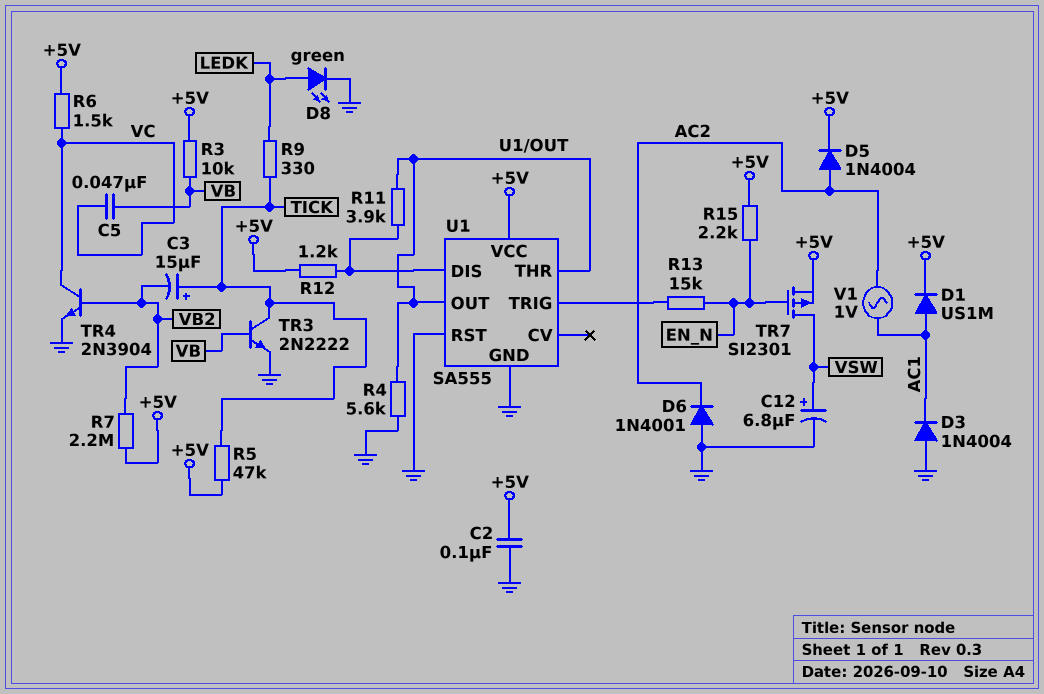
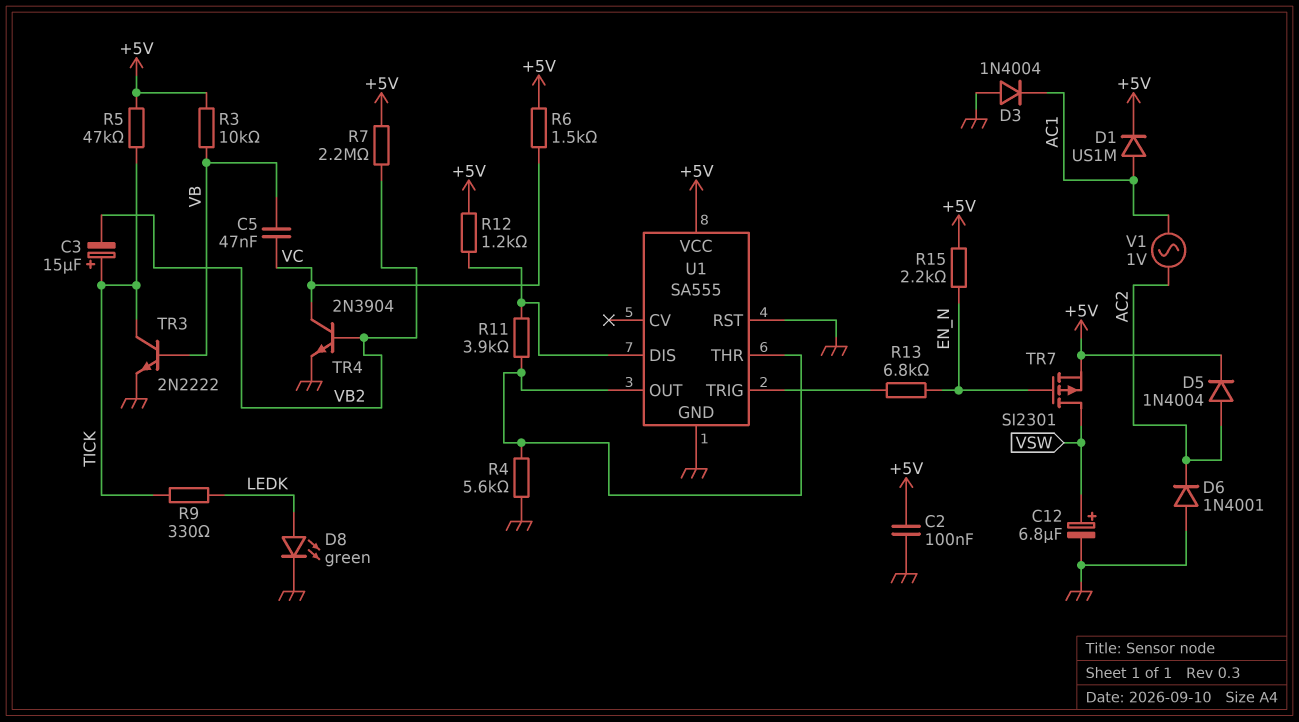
R13: 15k (EN_N, U1/TRIG) -> 6.8k (EN_N, U1/TRIG)

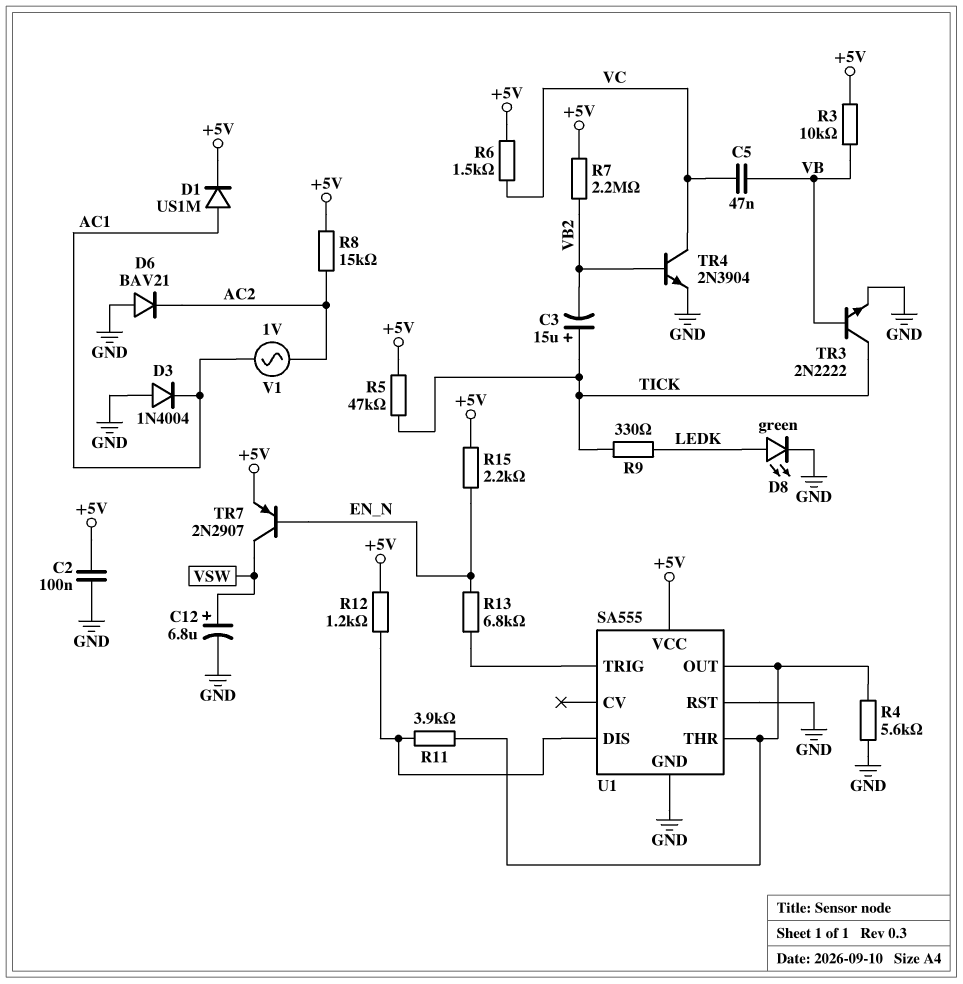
D5: diode 1N4004 (A AC2, K +5V) -> none
D6: diode 1N4001 (A GND, K AC2) -> diode BAV21 (A GND, K AC2)
R8: none -> 15k (+5V, AC2)
TR7: PMOS SI2301 (G EN_N, D VSW, S +5V) -> PNP 2N2907 (B EN_N, C VSW, E +5V)

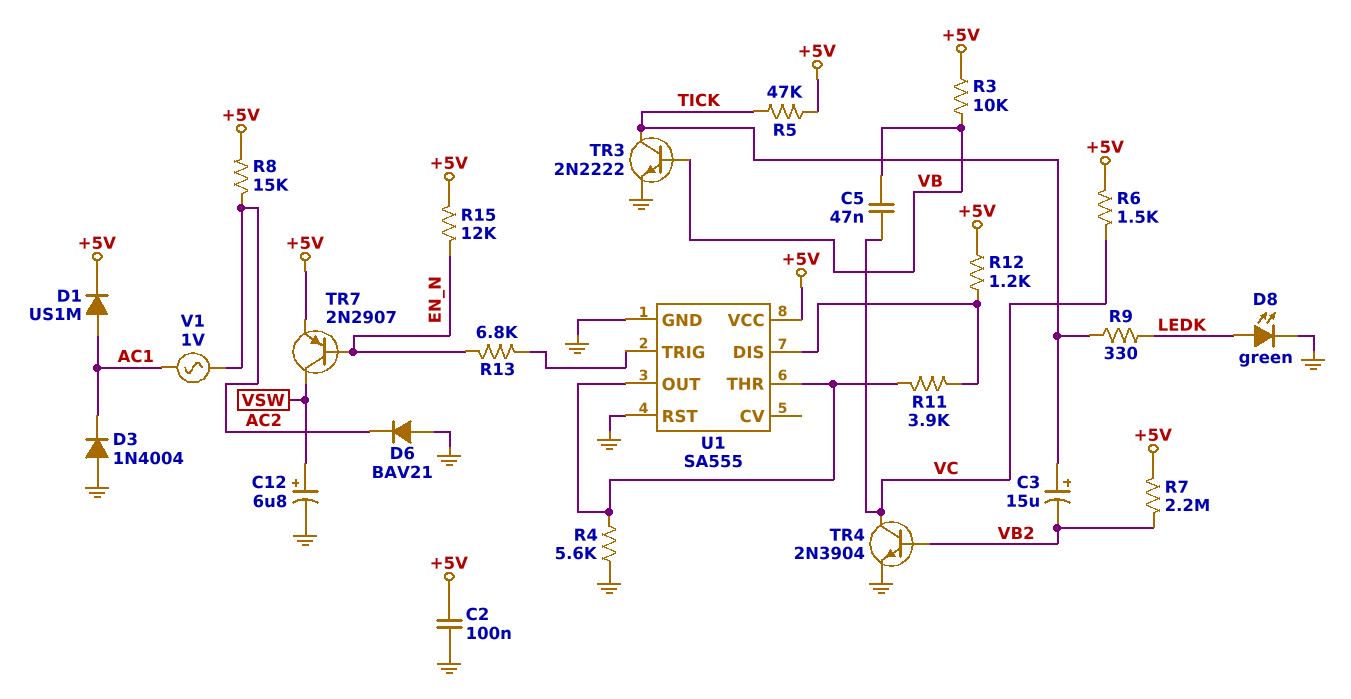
R15: 2.2k (+5V, EN_N) -> 12k (+5V, EN_N)

